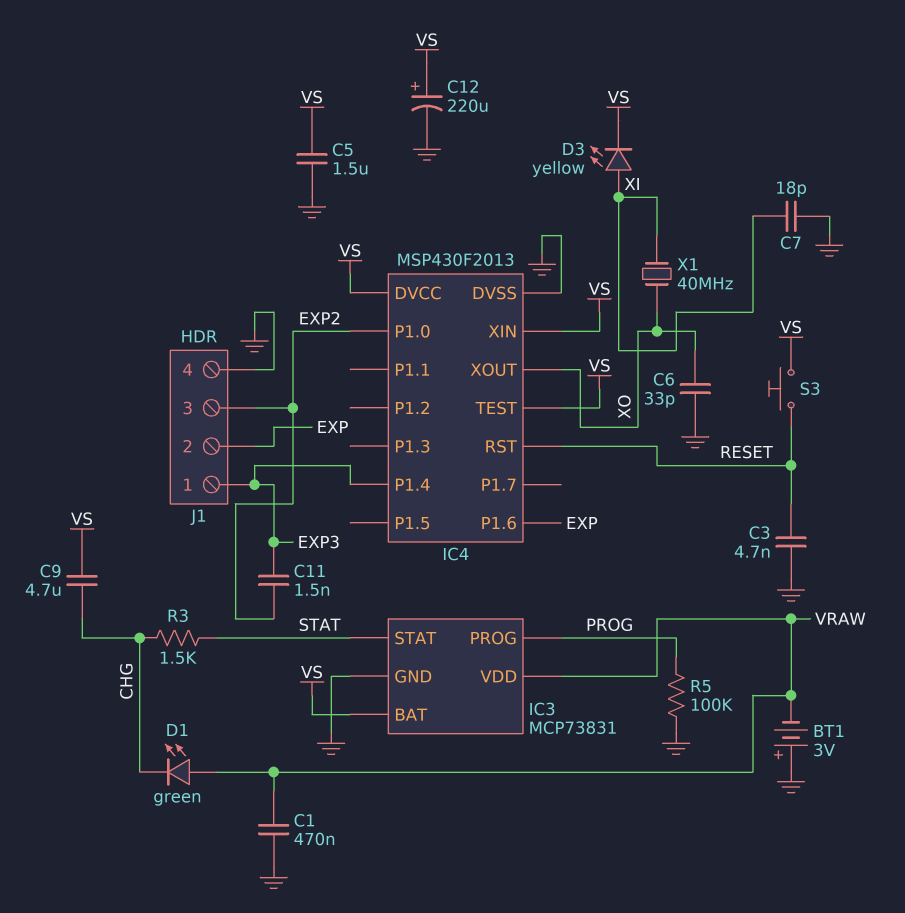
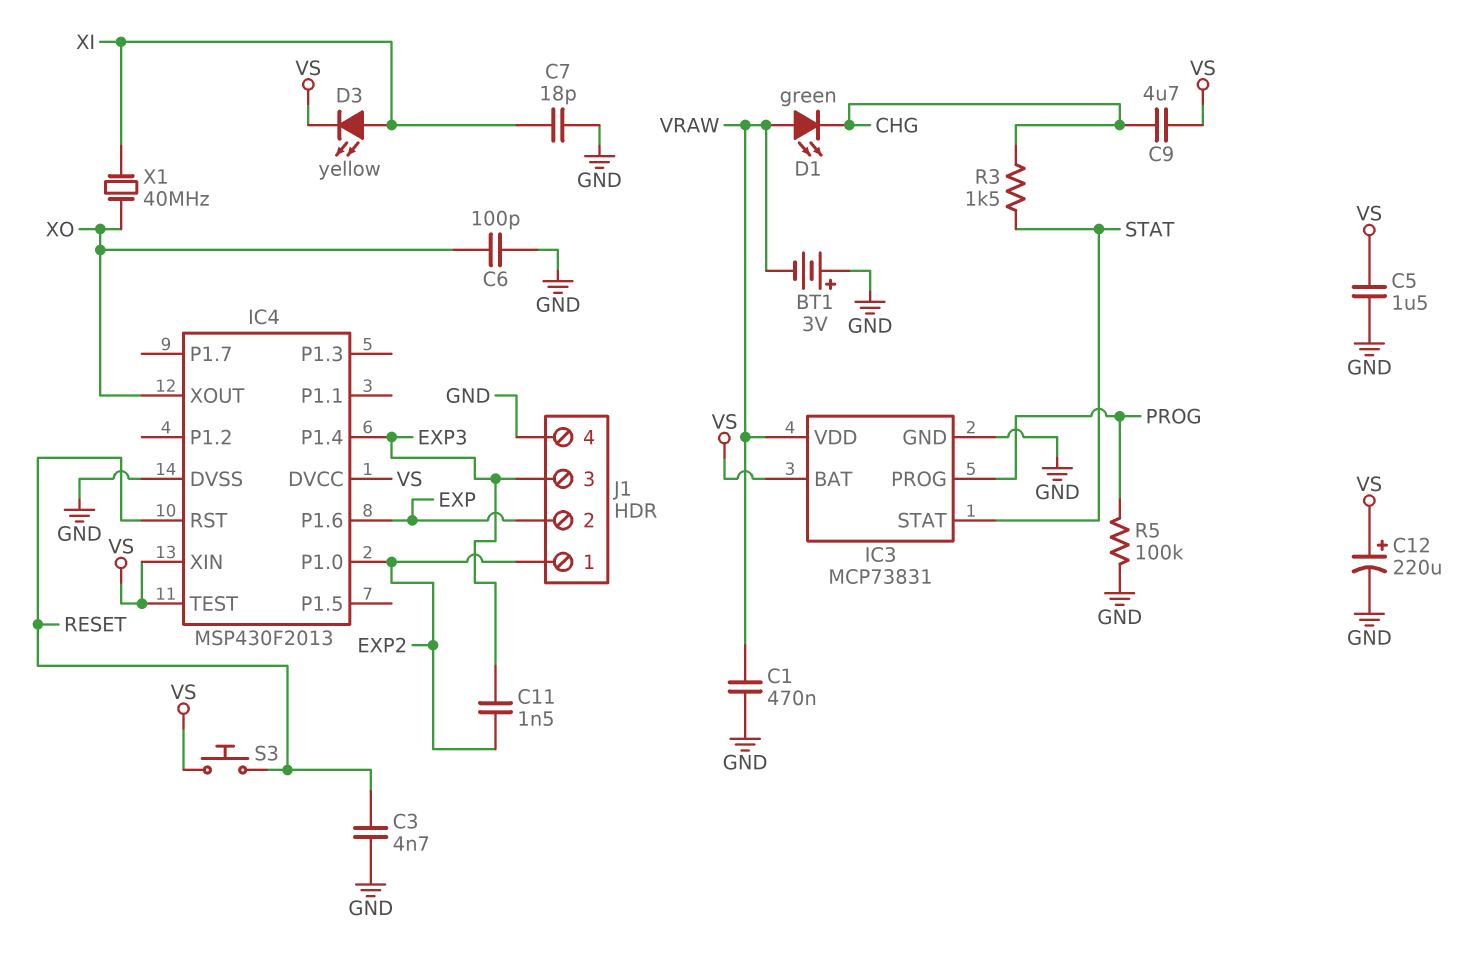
C6: 33pF (GND, XO) -> 100pF (GND, XO)
J1 pin 1: EXP3 -> EXP2
J1 pin 3: EXP2 -> EXP3

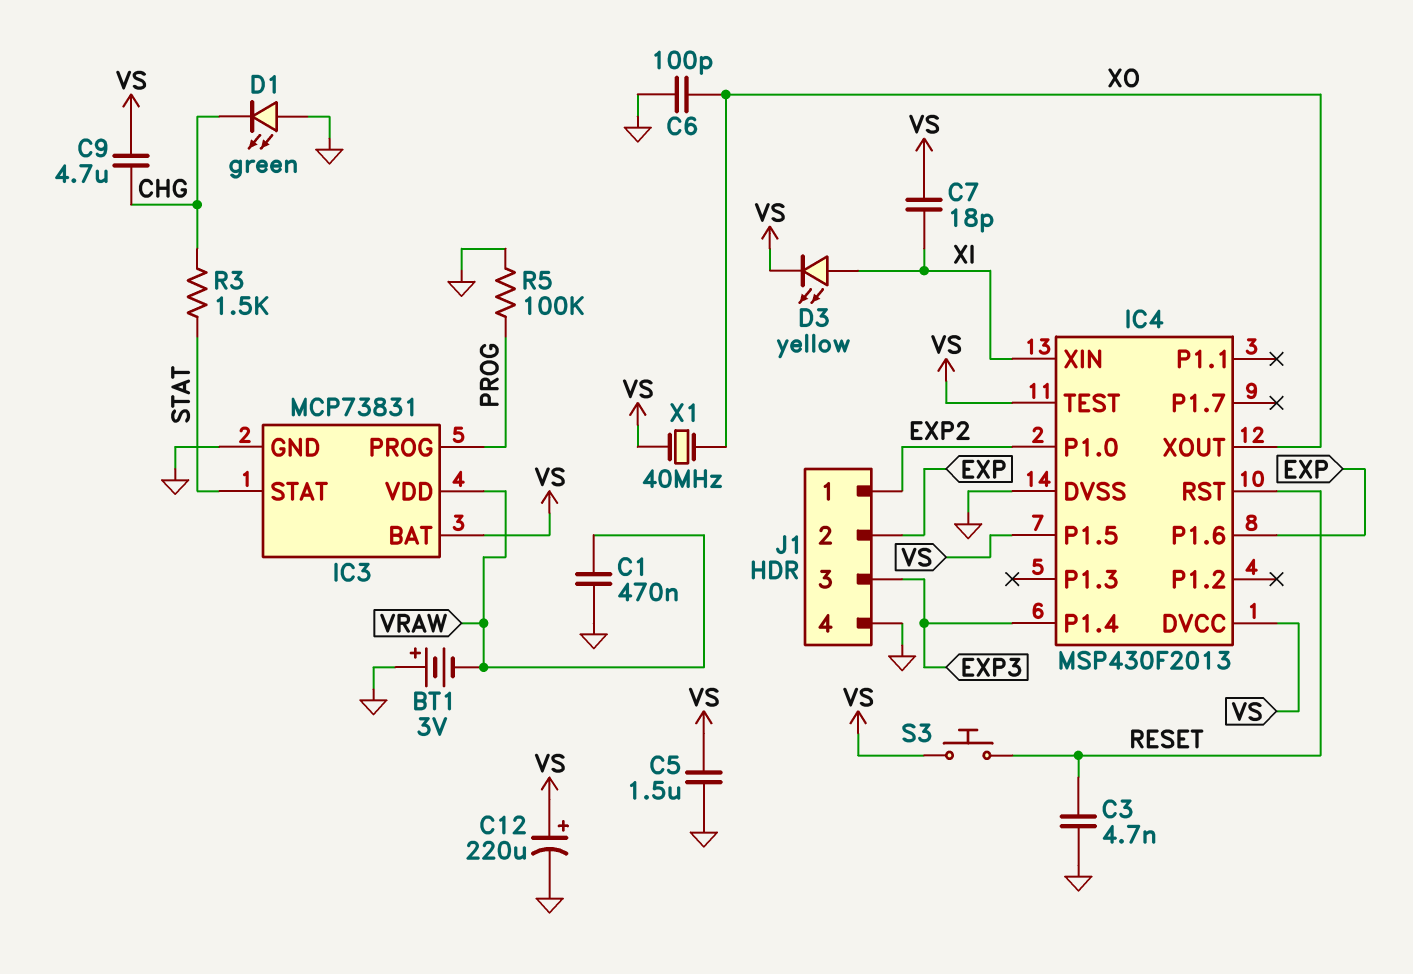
C7: 18pF (GND, XI) -> 18pF (VS, XI)
C11: 1.5nF (EXP2, EXP3) -> none
D1: LED green (A VRAW, K CHG) -> LED green (A GND, K CHG)
IC4 pin P1.5: none -> VS
IC4 pin XIN: VS -> XI
X1: 40MHz (XI, XO) -> 40MHz (VS, XO)

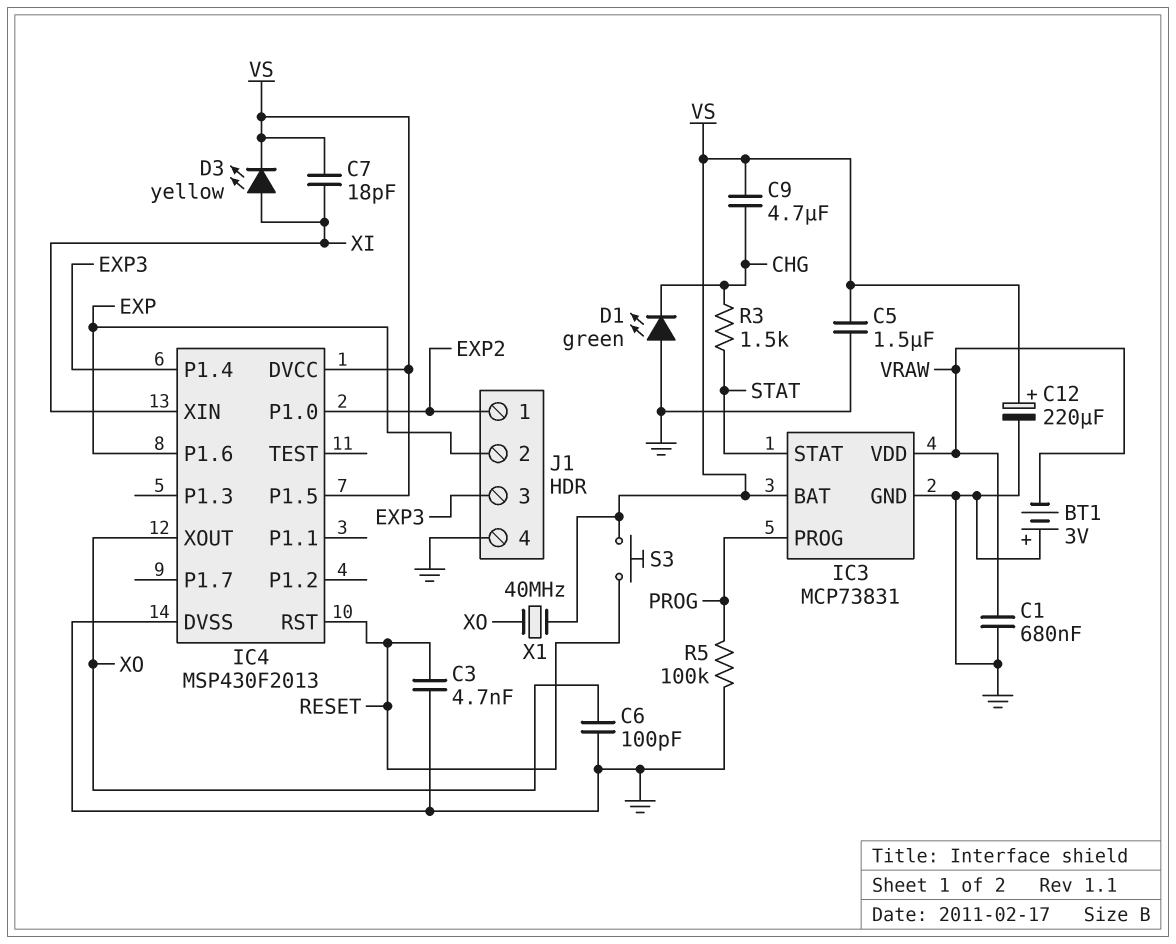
C1: 470nF (GND, VRAW) -> 680nF (GND, VRAW)
IC4 pin TEST: VS -> none

